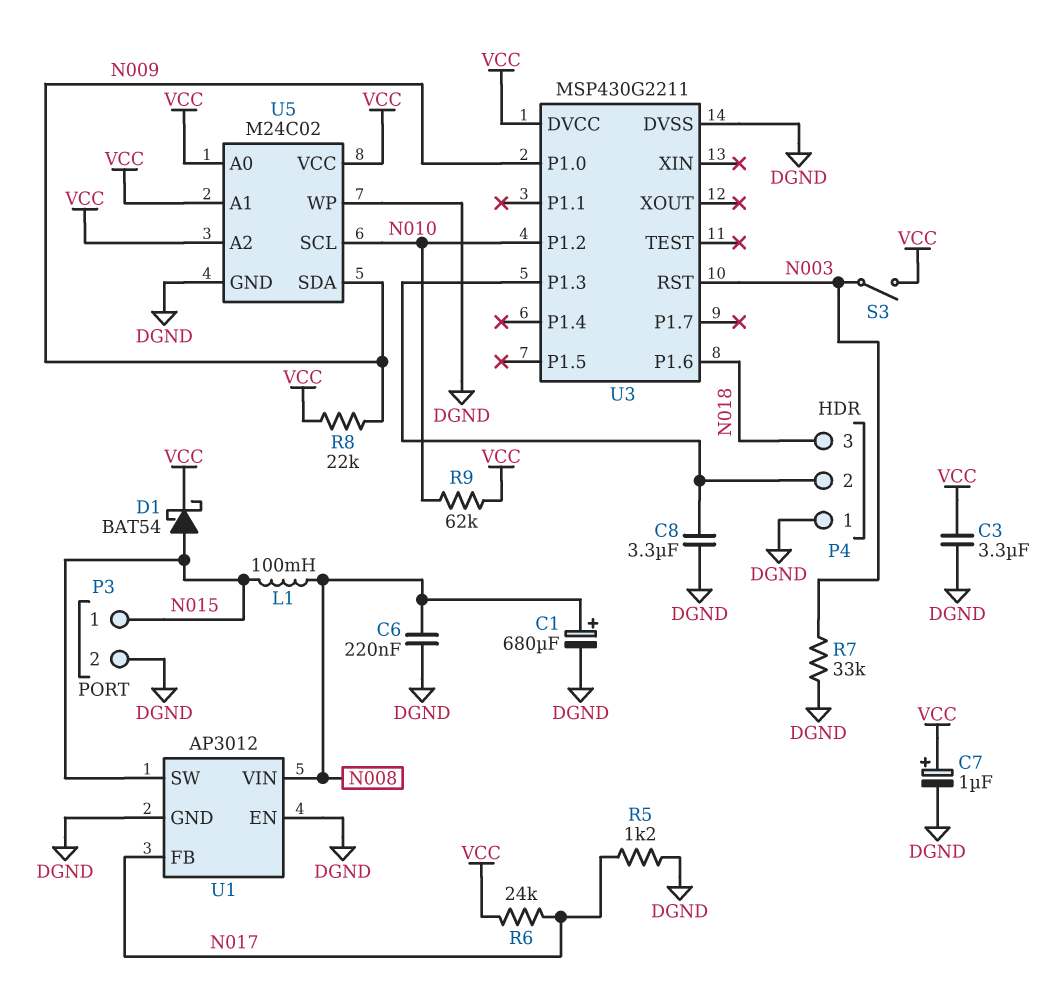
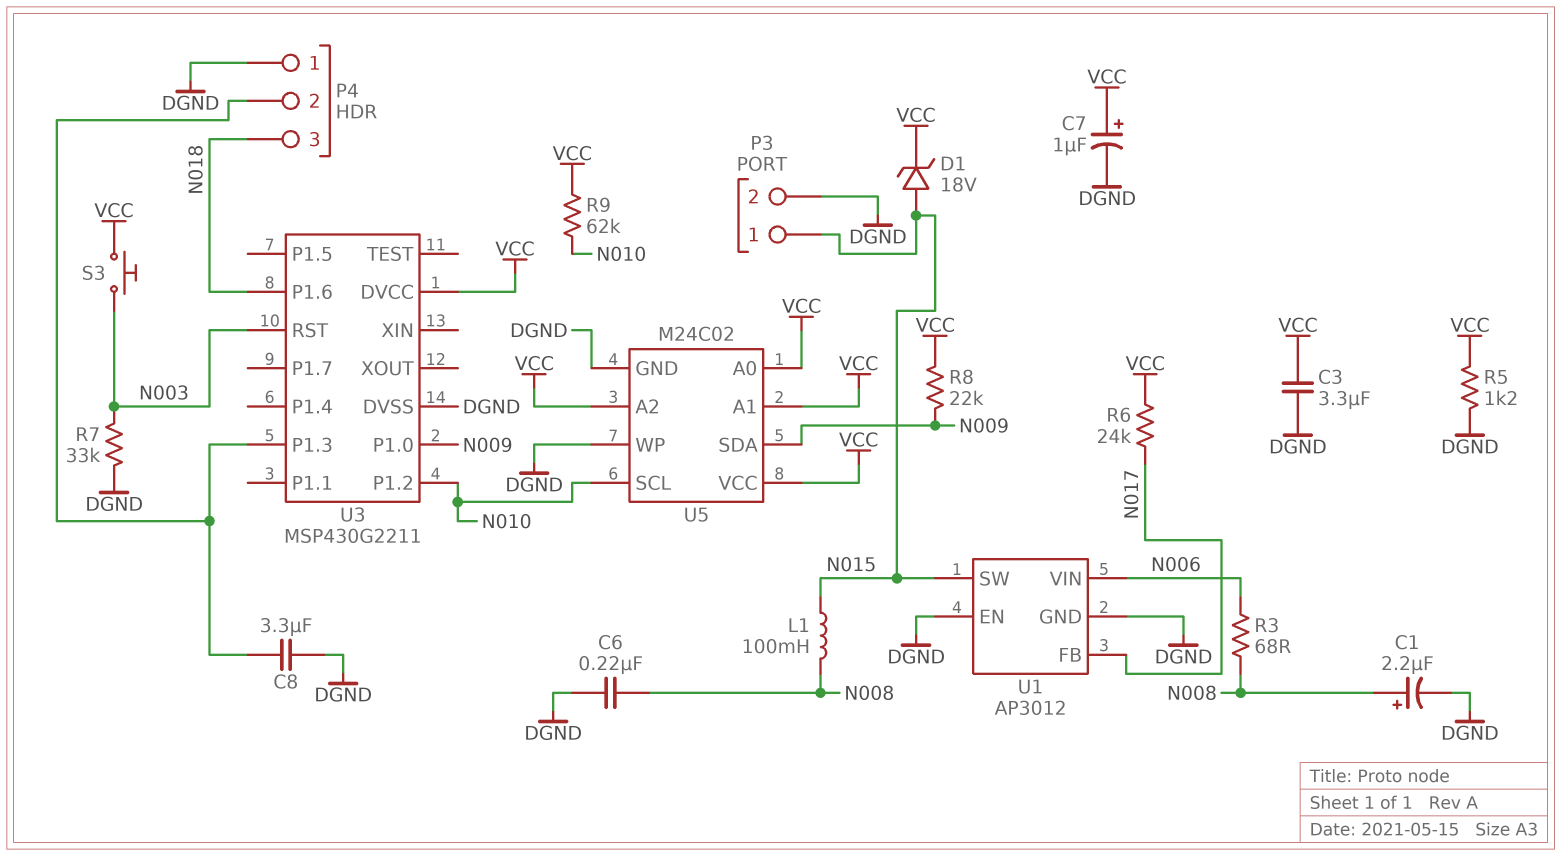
C1: 680uF (plus N008, minus DGND) -> 2.2uF (plus N008, minus DGND)
D1: schottky BAT54 (A N015, K VCC) -> zener 18V (A N015, K VCC)
R3: none -> 68 (N006, N008)
R5: 1.2k (DGND, N017) -> 1.2k (DGND, VCC)
S3: switch (N003, VCC) -> button (N003, VCC)
U1 pin VIN: N008 -> N006

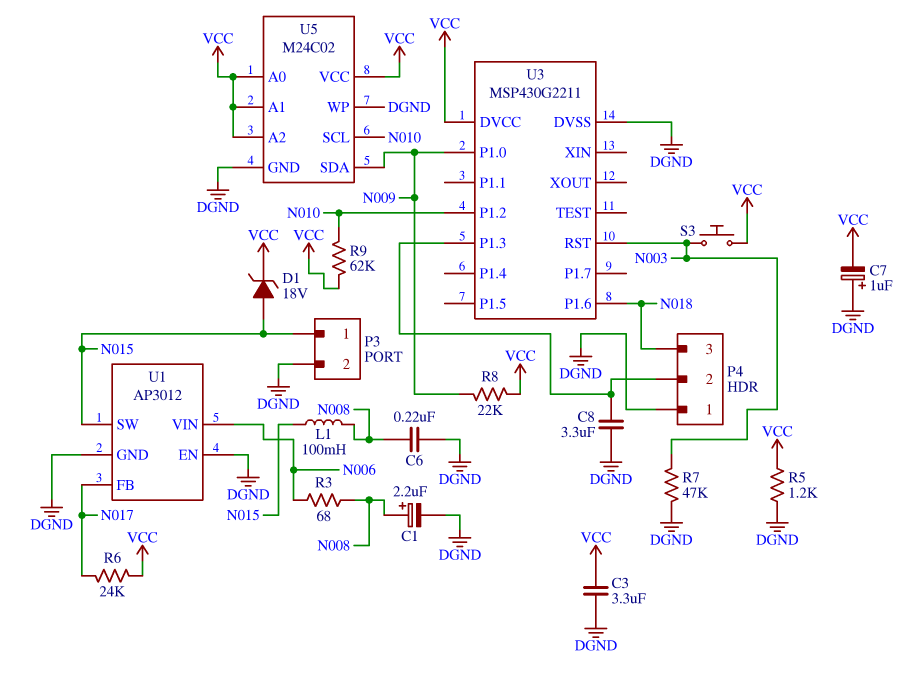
C7: 1uF (plus VCC, minus DGND) -> 1uF (plus DGND, minus VCC)
R7: 33k (DGND, N003) -> 47k (DGND, N003)

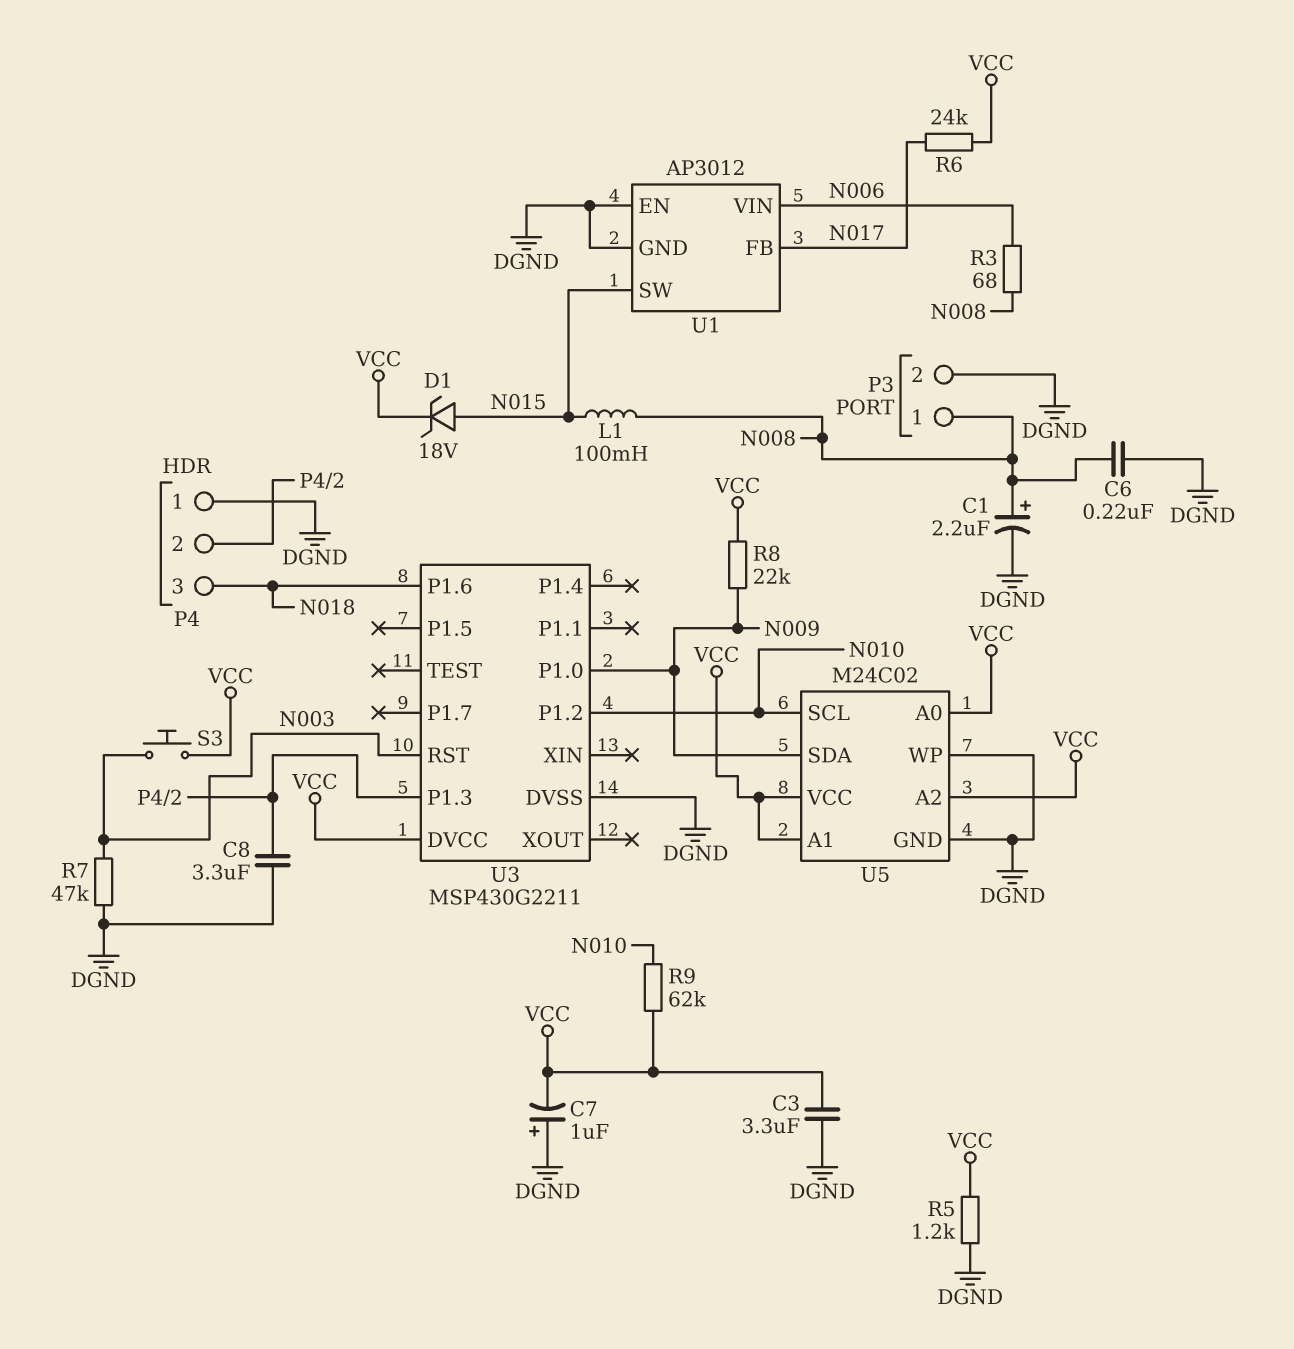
P3 pin 1: N015 -> N008

